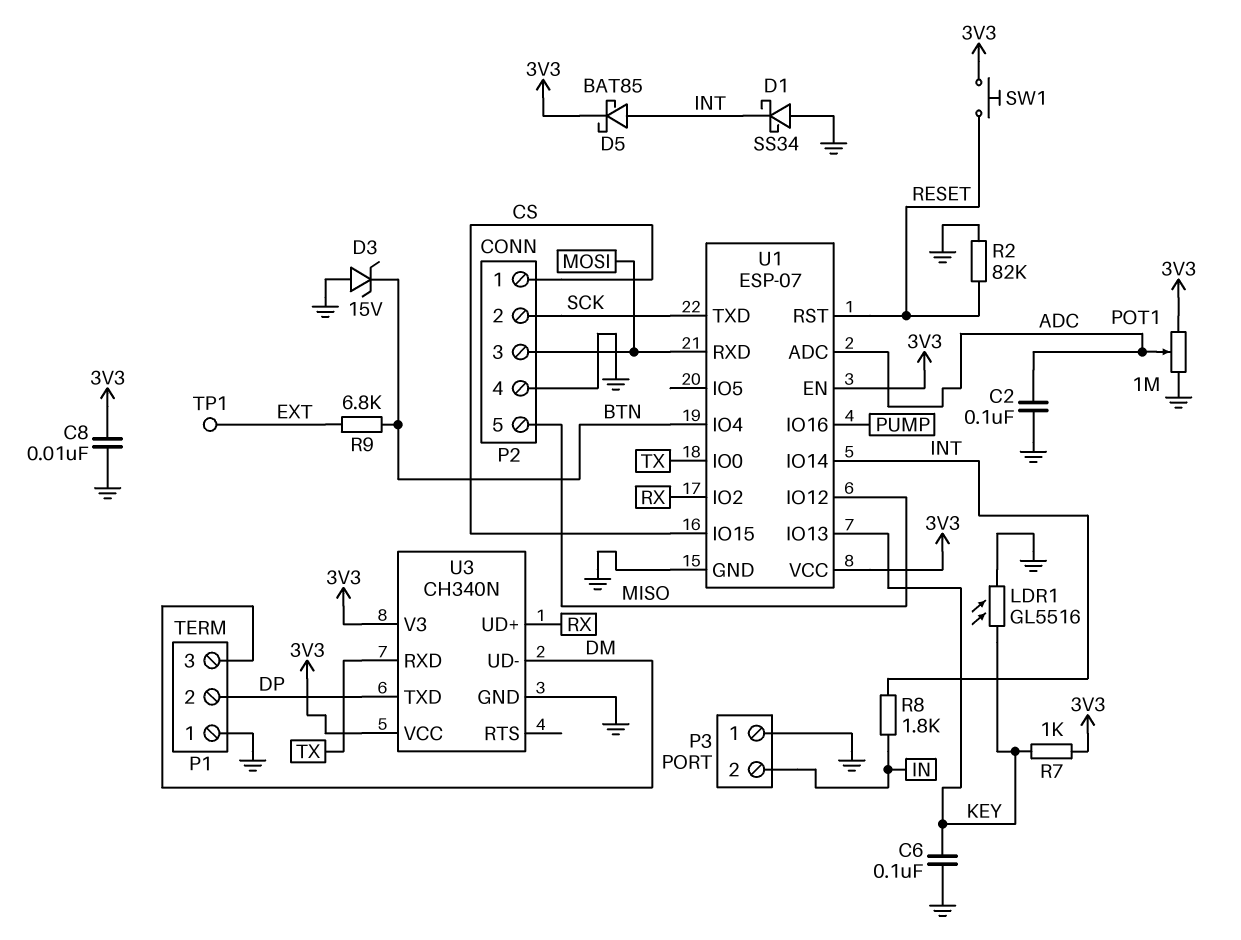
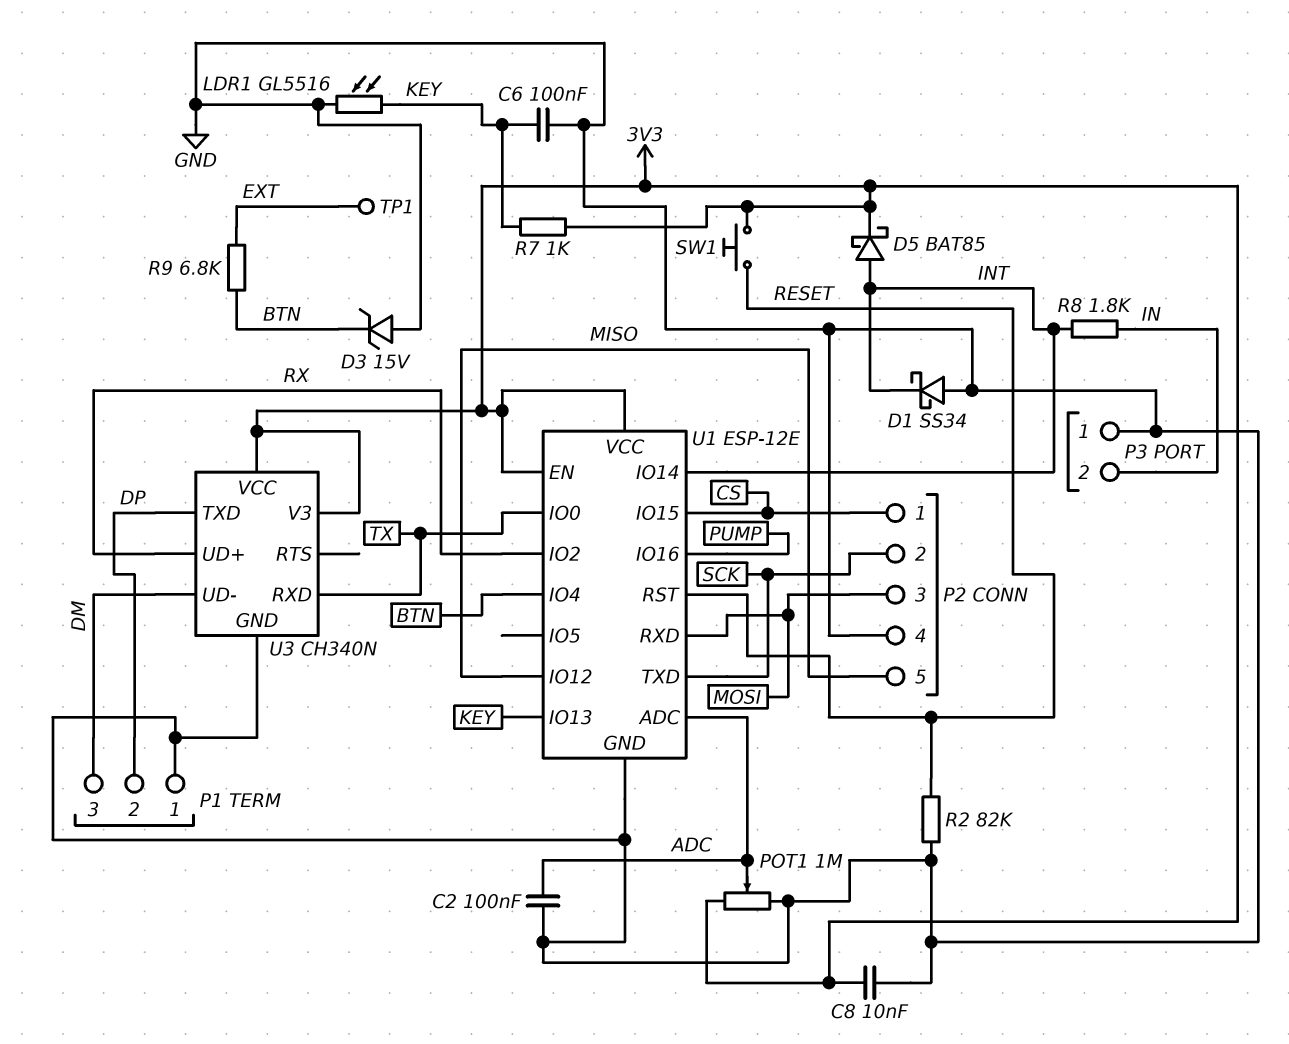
U1: ESP-07 -> ESP-12E

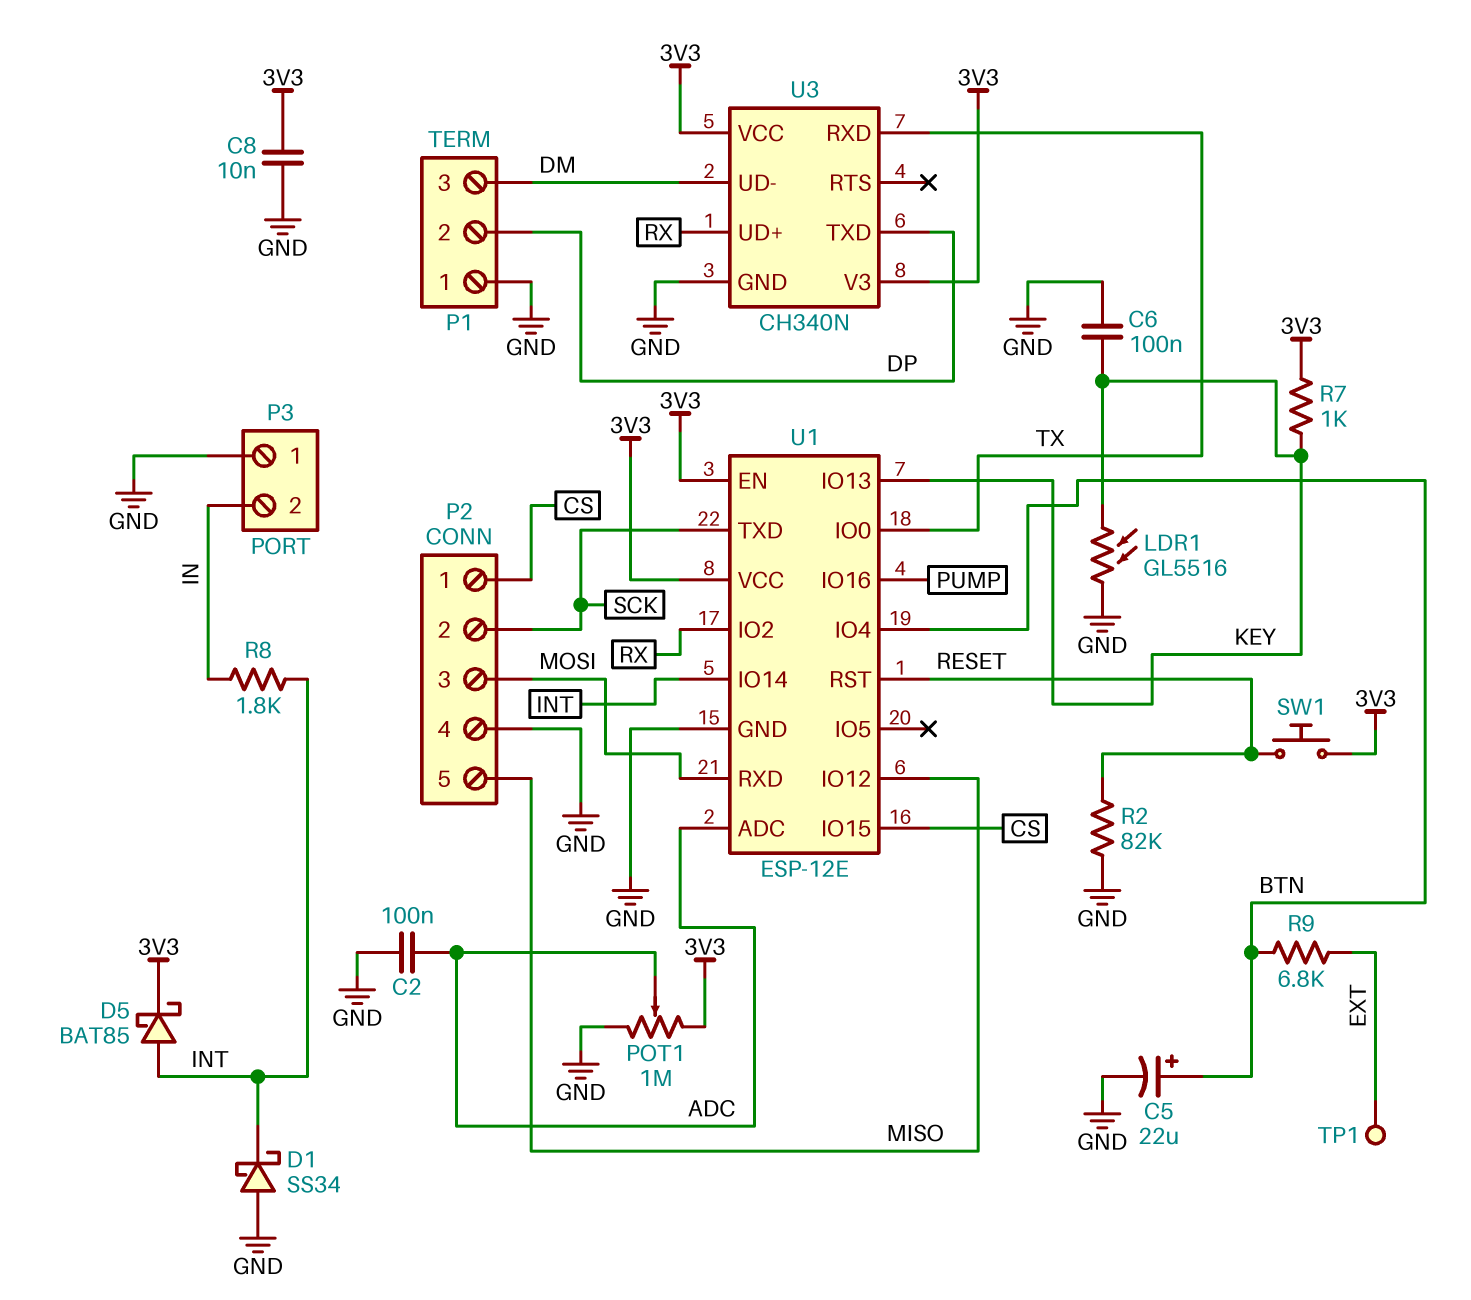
C5: none -> 22uF (plus BTN, minus GND)
D3: zener 15V (A GND, K BTN) -> none

